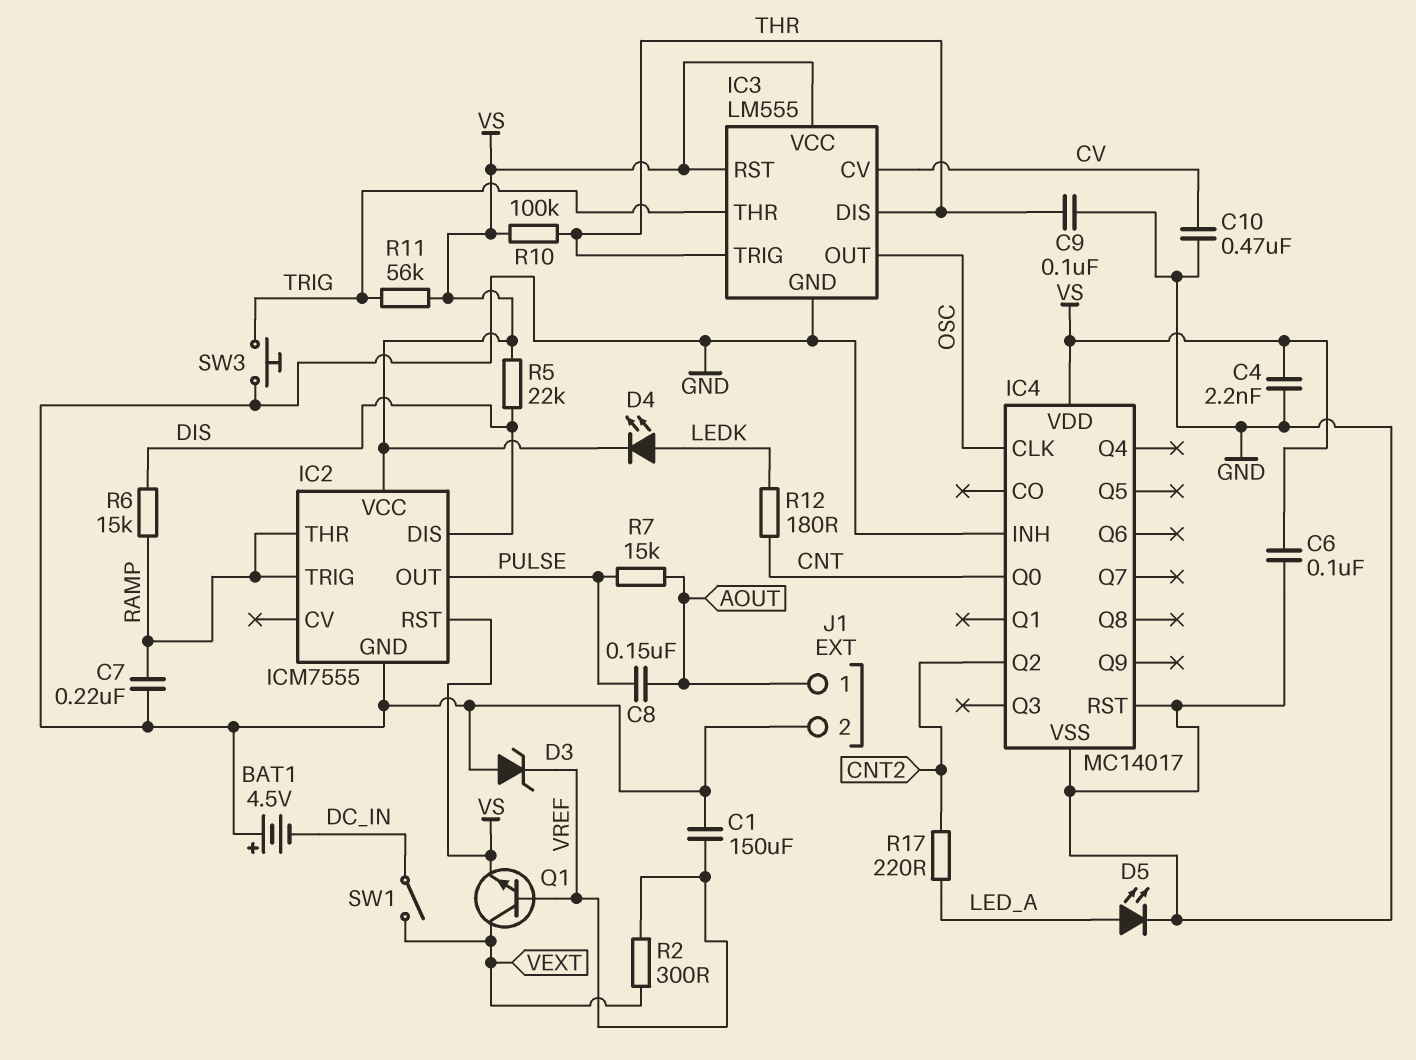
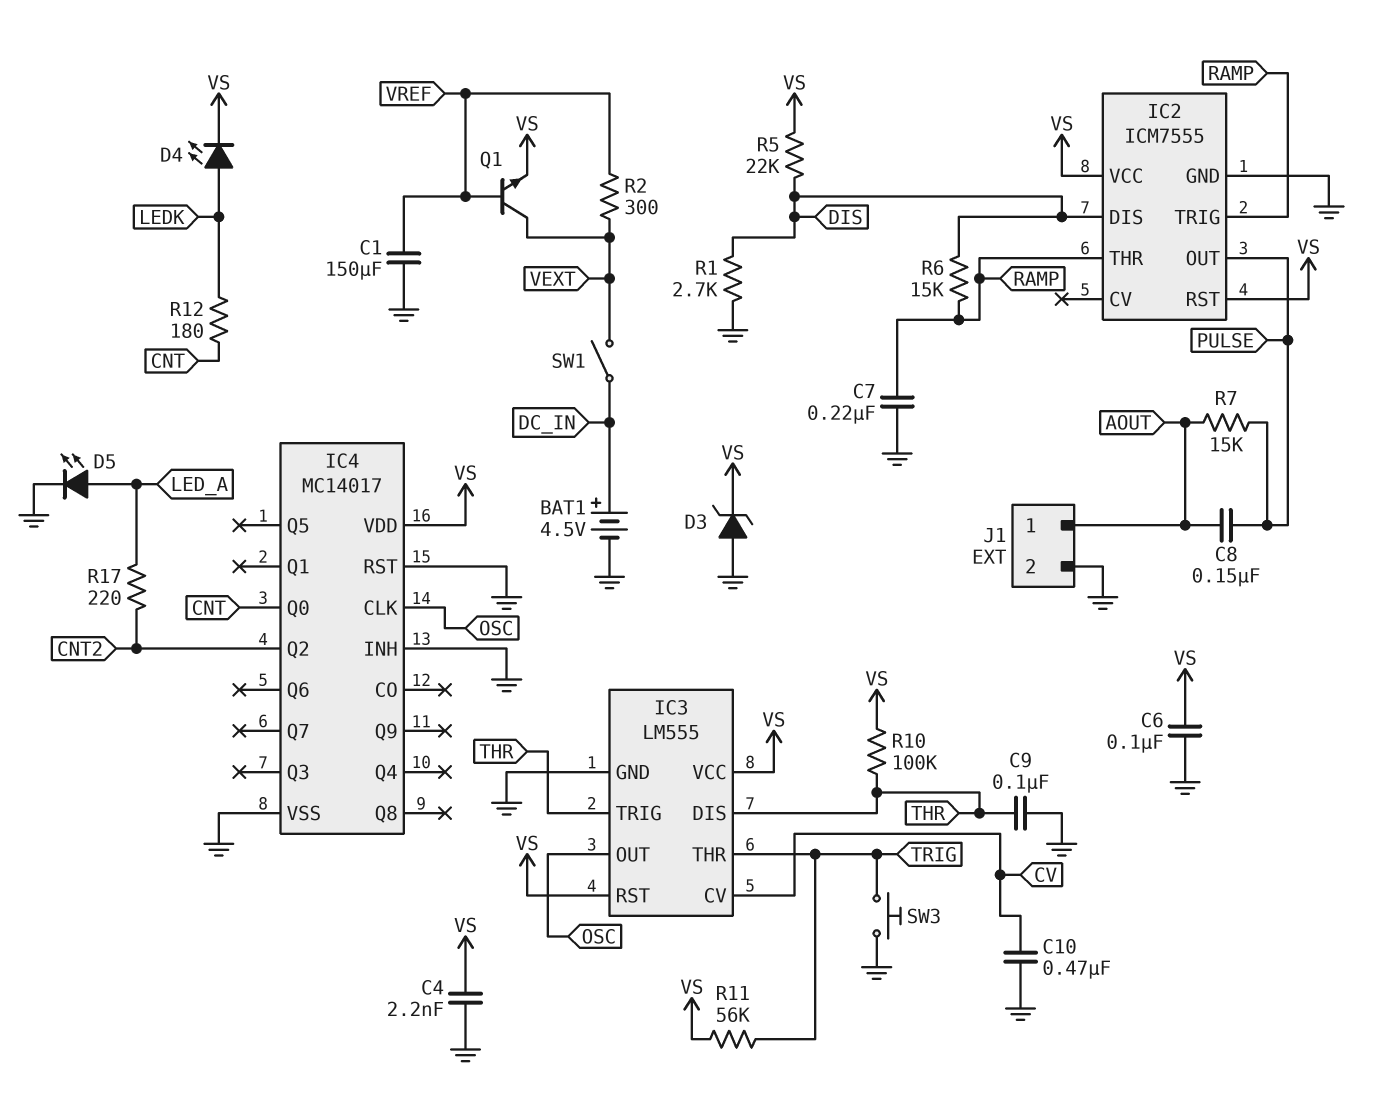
BAT1: 4.5V (plus GND, minus DC_IN) -> 4.5V (plus DC_IN, minus GND)
D3: zener (A GND, K VREF) -> zener (A GND, K VS)
R1: none -> 2.7k (DIS, GND)

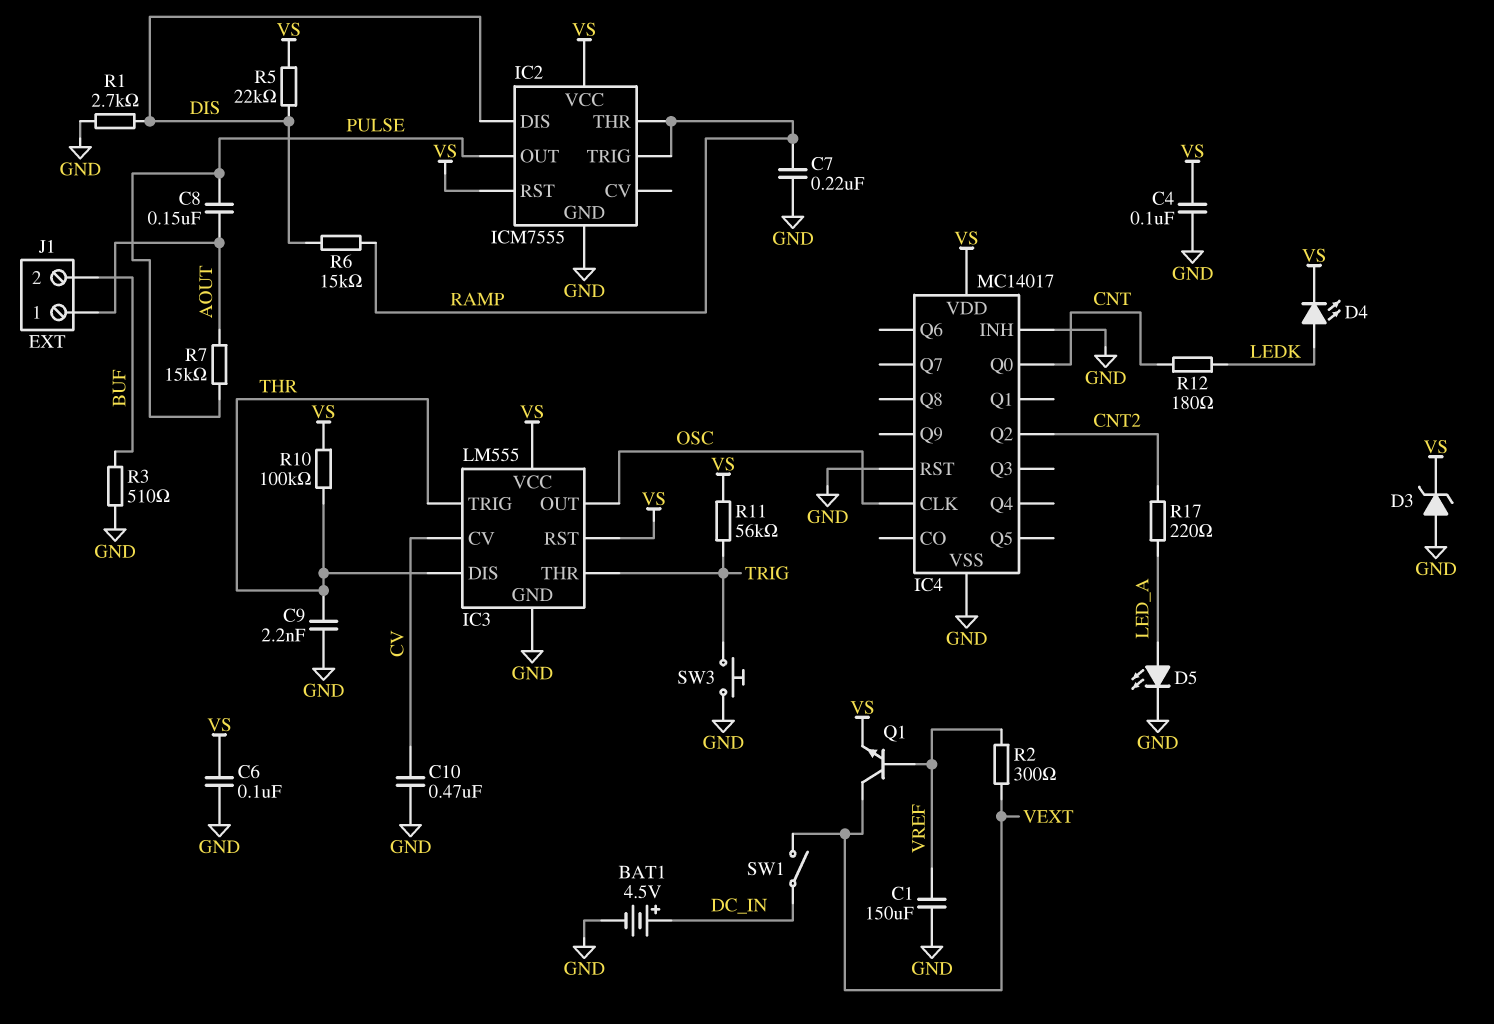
C4: 2.2nF (GND, VS) -> 100nF (GND, VS)
C9: 100nF (GND, THR) -> 2.2nF (GND, THR)
J1 pin 2: GND -> BUF
R3: none -> 510 (BUF, GND)

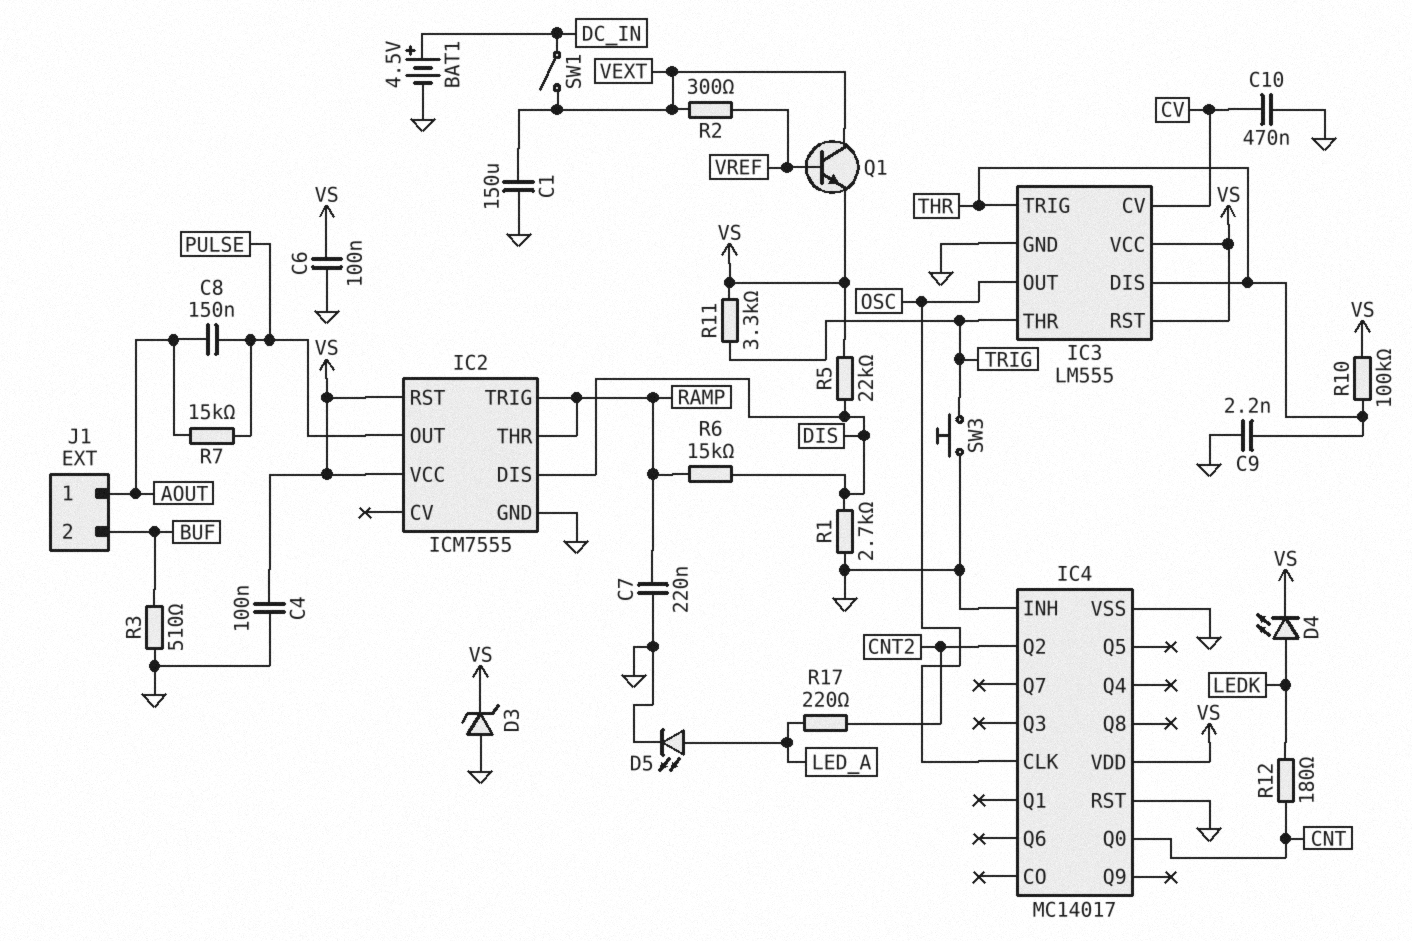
C1: 150uF (GND, VREF) -> 150uF (GND, VEXT)
R11: 56k (TRIG, VS) -> 3.3k (TRIG, VS)

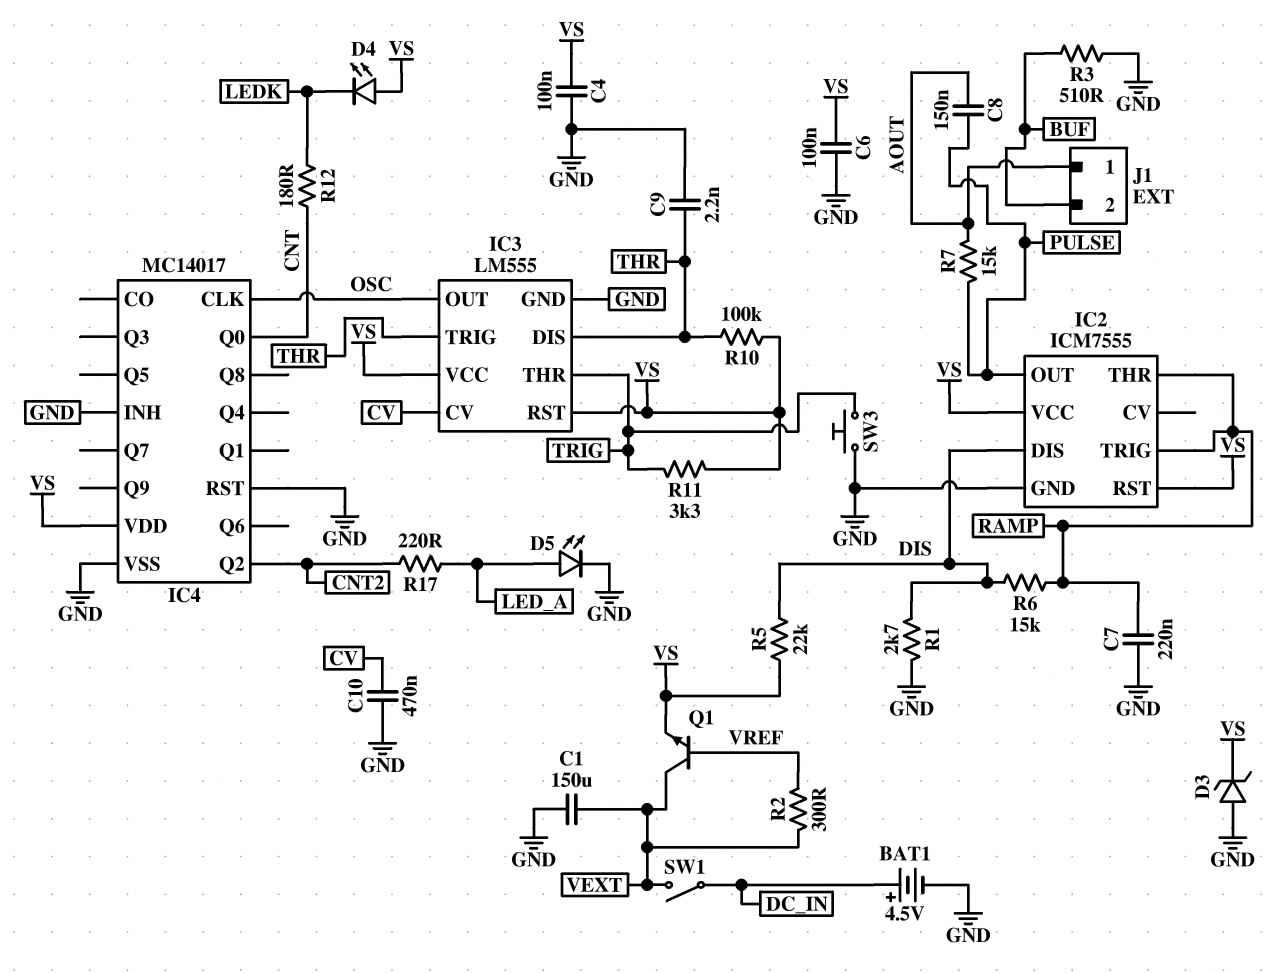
D4: LED (A LEDK, K VS) -> LED (A VS, K LEDK)

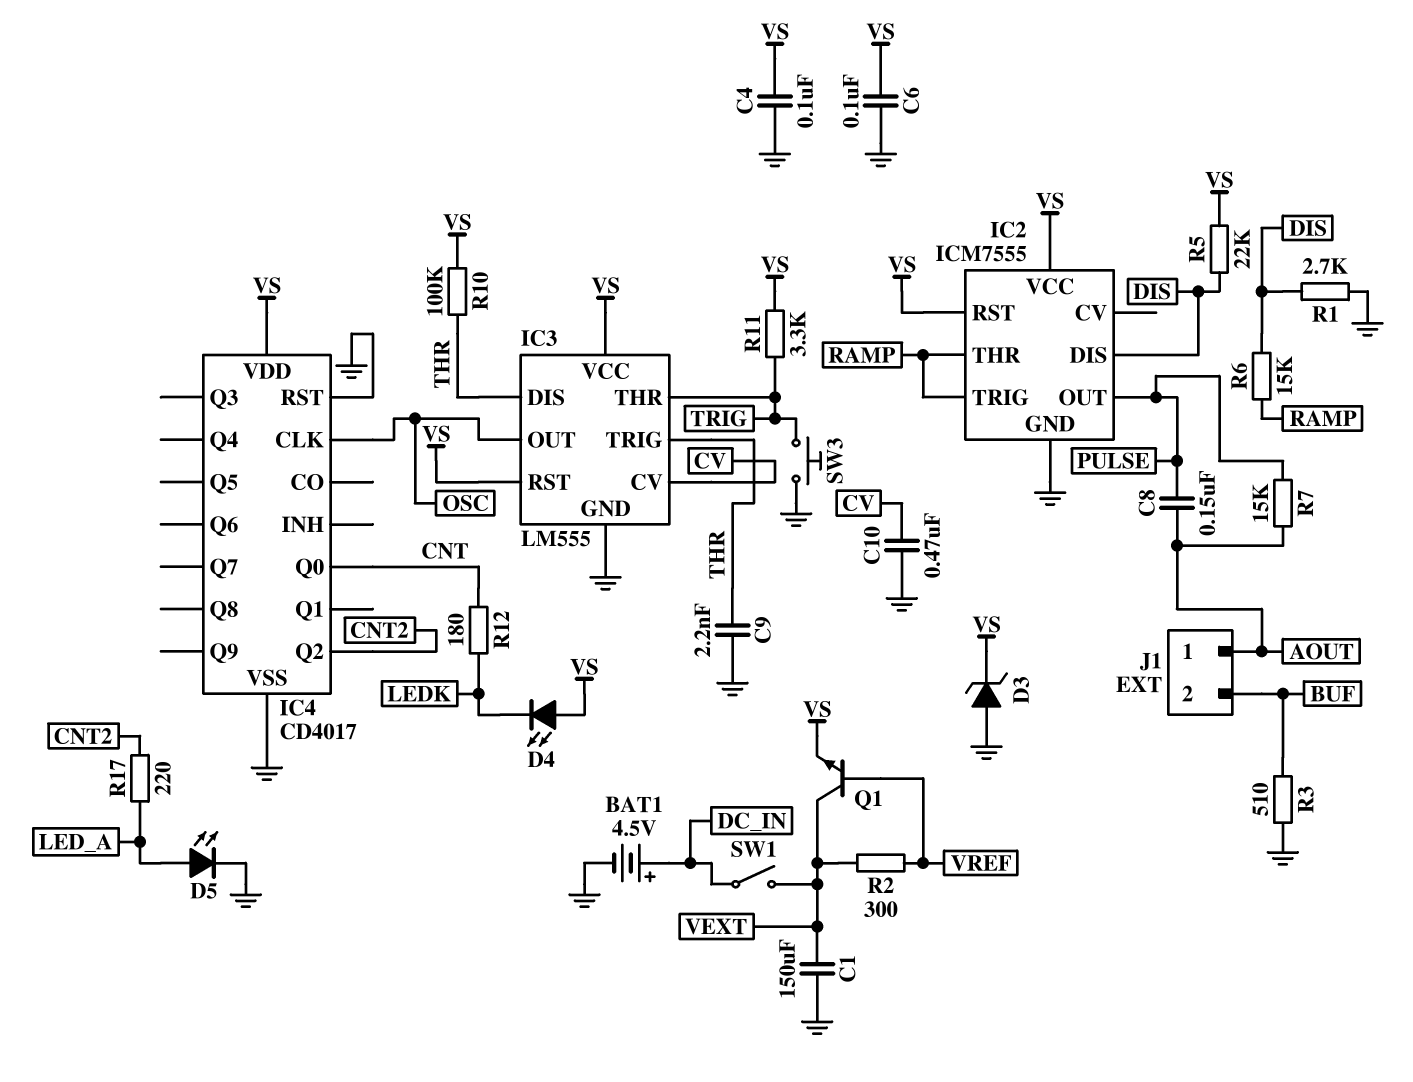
C7: 220nF (GND, RAMP) -> none
IC4: MC14017 -> CD4017
IC4 pin INH: GND -> none

